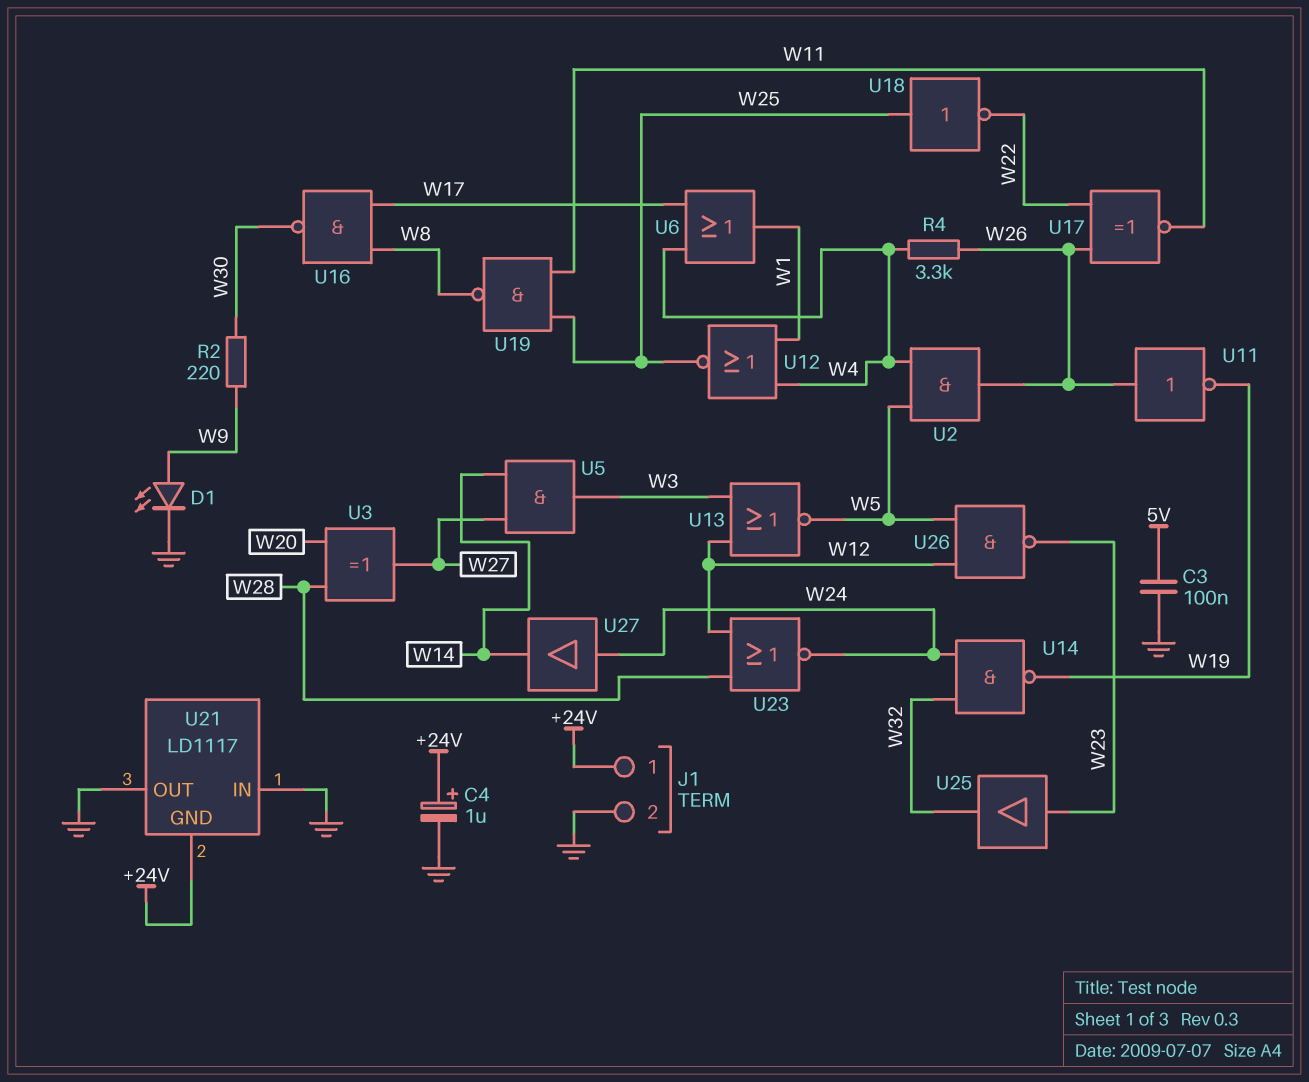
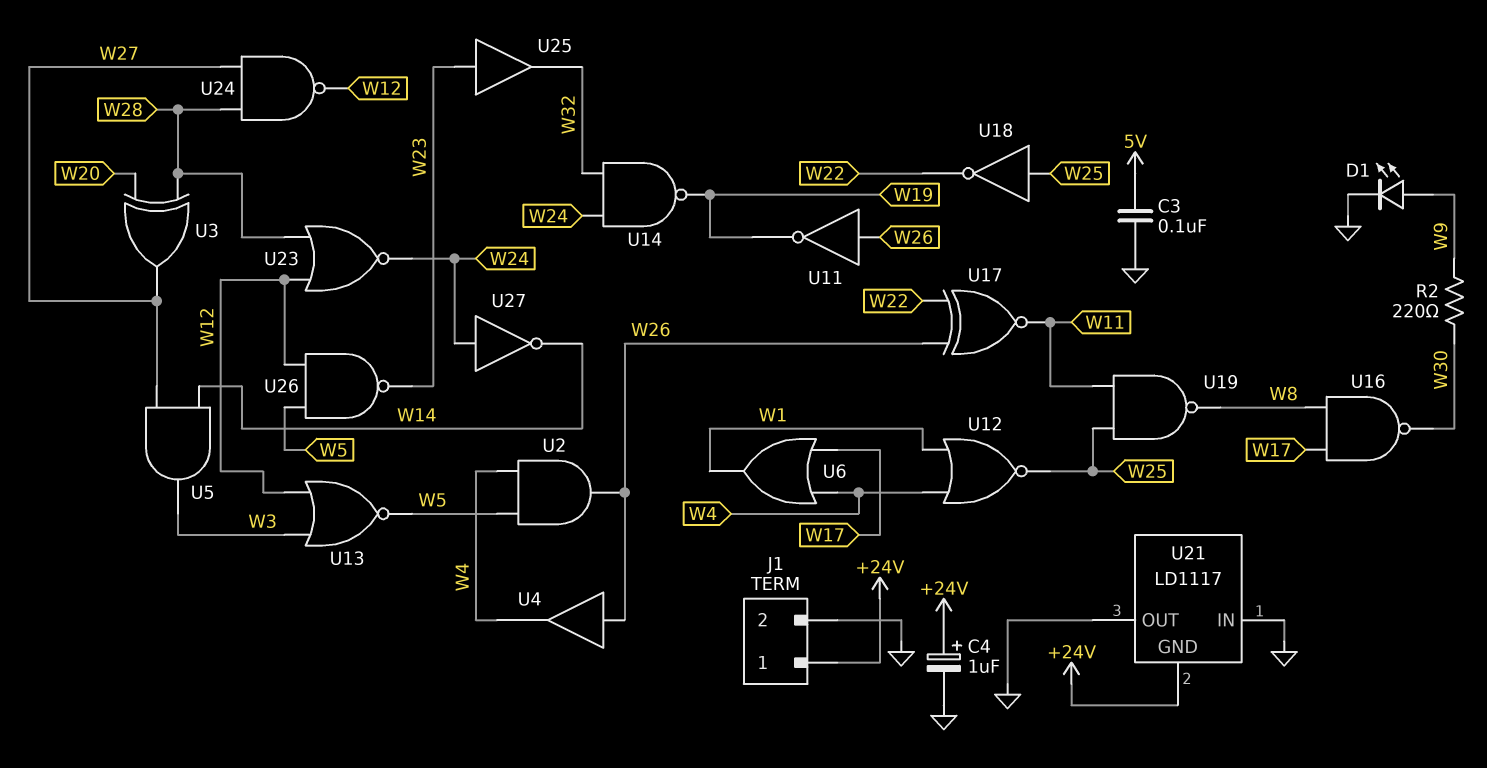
R4: 3.3k (W4, W26) -> none
U4: none -> buffer (in W26, out W4)
U24: none -> NAND (in W27, in W28, out W12)
U27: buffer (in W24, out W14) -> NOT (in W24, out W14)

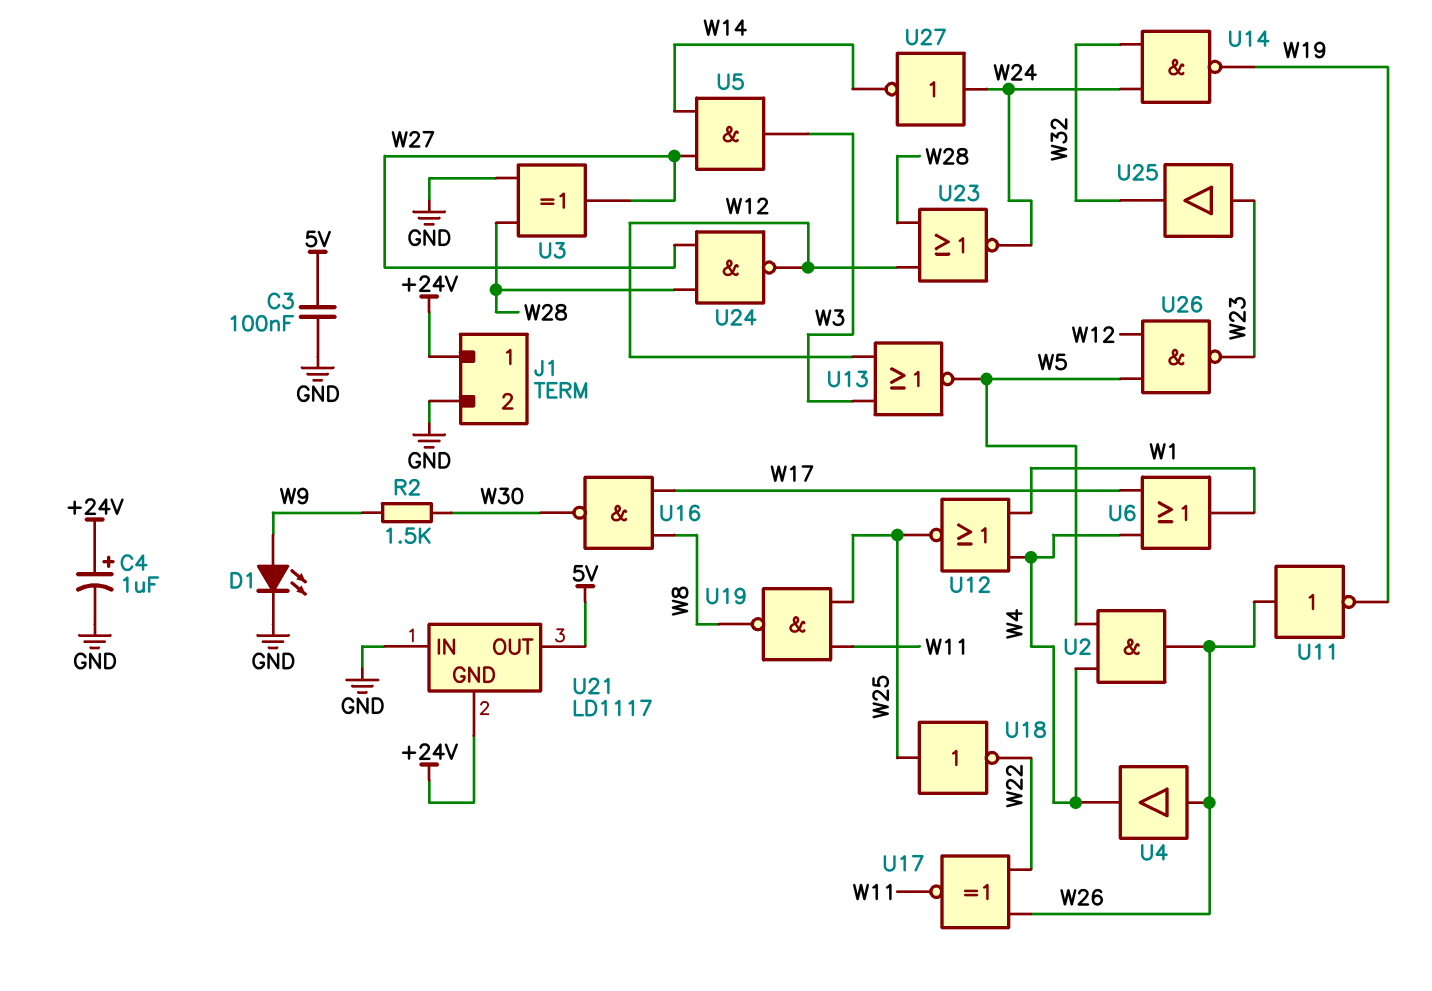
R2: 220 (W9, W30) -> 1.5k (W9, W30)
U3: XOR (in W20, in W28, out W27) -> XOR (in GND, in W28, out W27)
U21 pin OUT: GND -> 5V

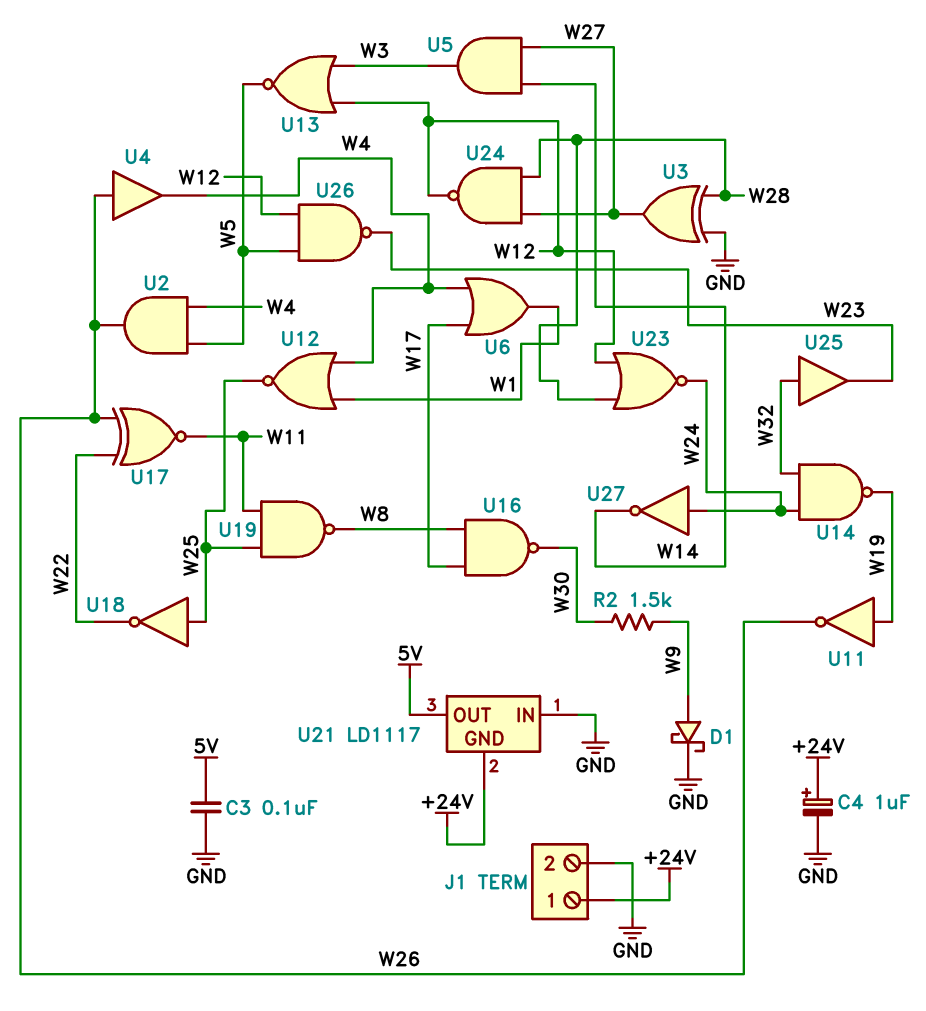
D1: LED (A W9, K GND) -> schottky (A W9, K GND)
U11: NOT (in W26, out W19) -> NOT (in W19, out W26)
U25: buffer (in W23, out W32) -> buffer (in W32, out W23)

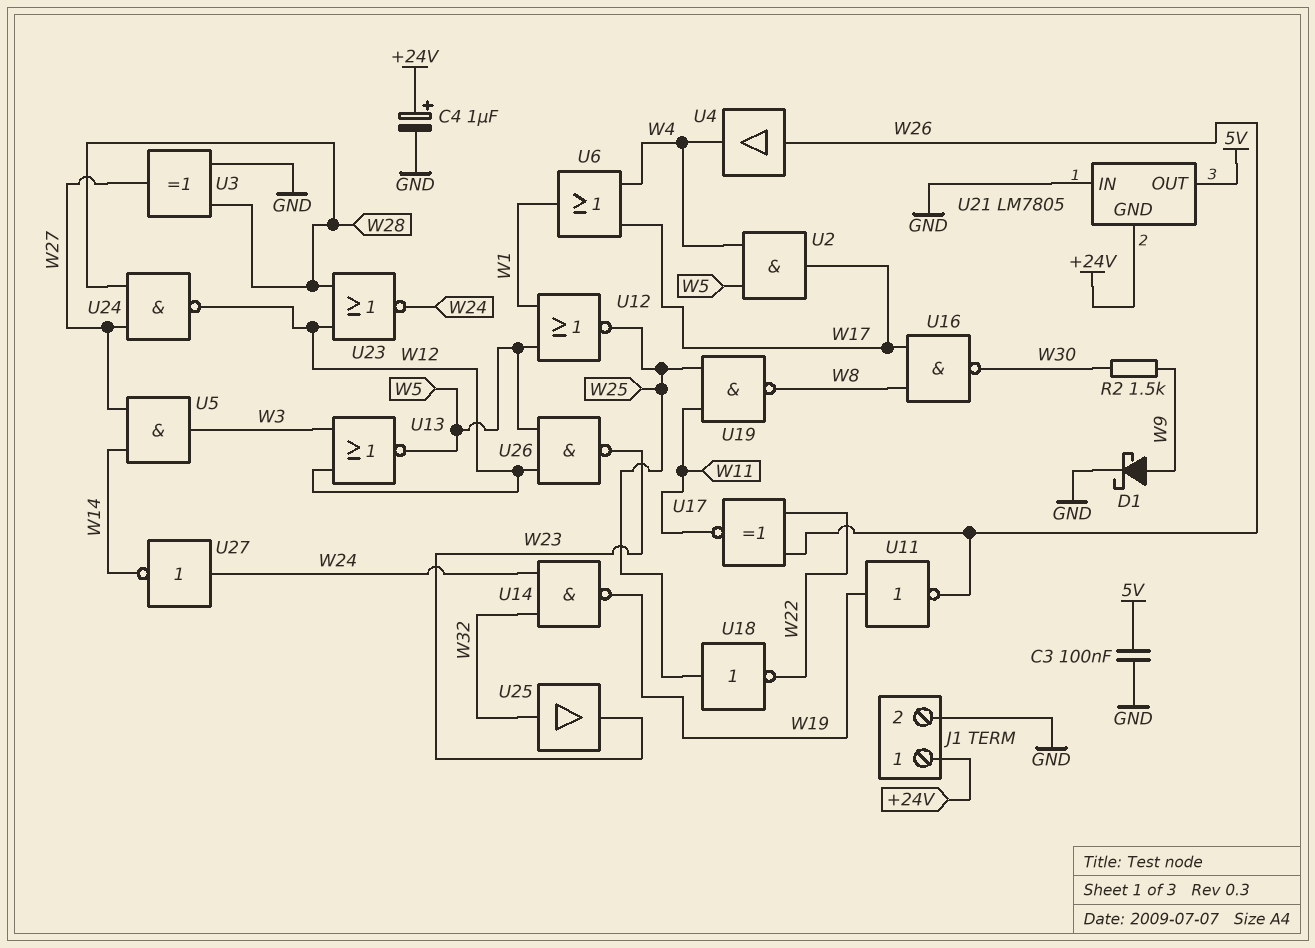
U2: AND (in W4, in W5, out W26) -> AND (in W4, in W5, out W17)
U12: NOR (in W1, in W4, out W25) -> NOR (in W1, in W5, out W25)
U21: LD1117 -> LM7805

